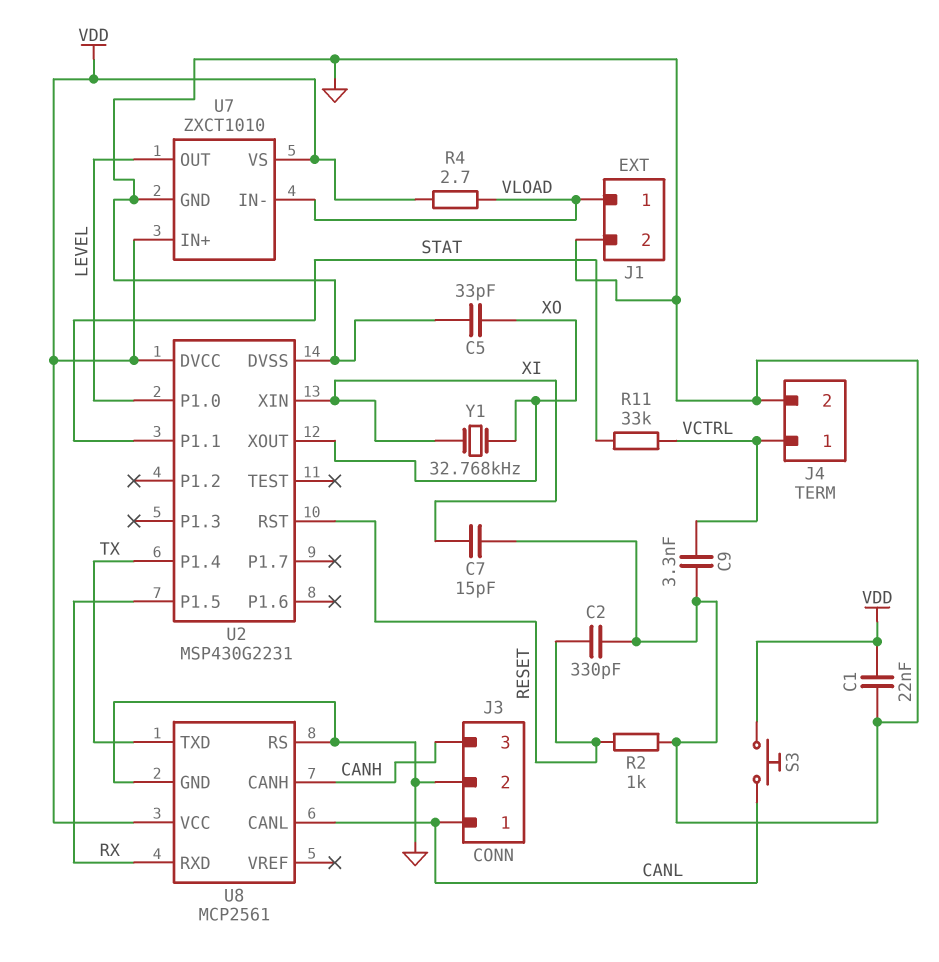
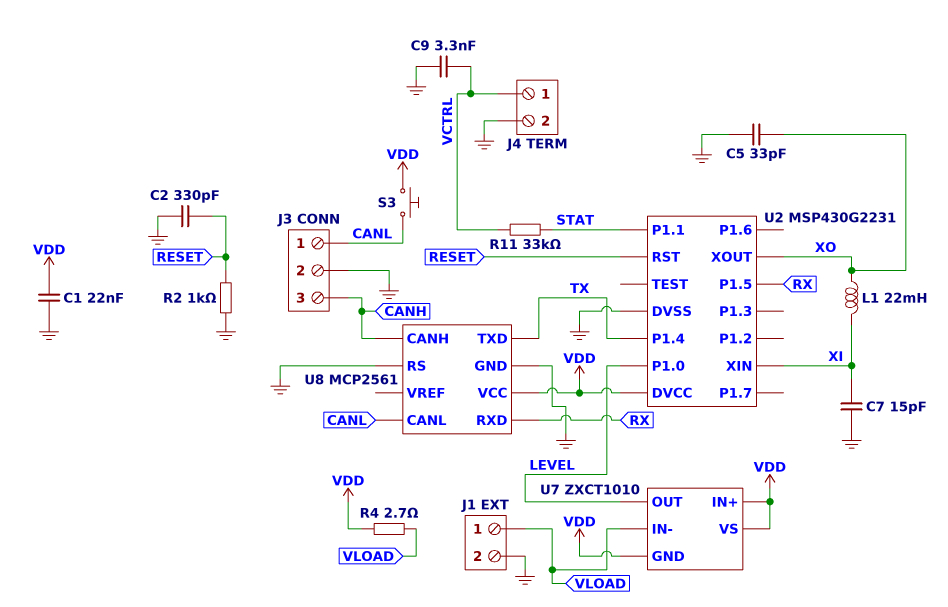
L1: none -> 22mH (XI, XO)
U7 pin GND: GND -> VDD
Y1: 32.768kHz (XI, XO) -> none

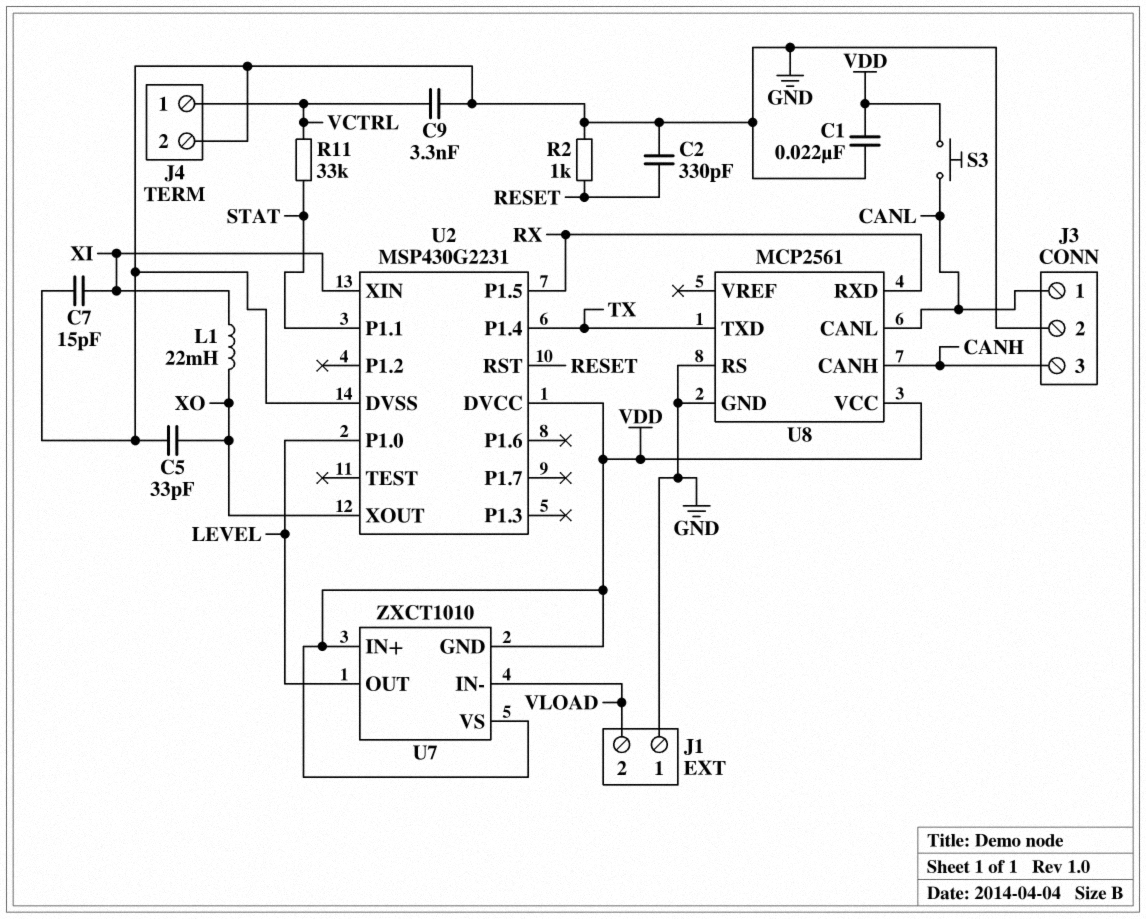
J1 pin 1: VLOAD -> GND
J1 pin 2: GND -> VLOAD
R4: 2.7 (VDD, VLOAD) -> none

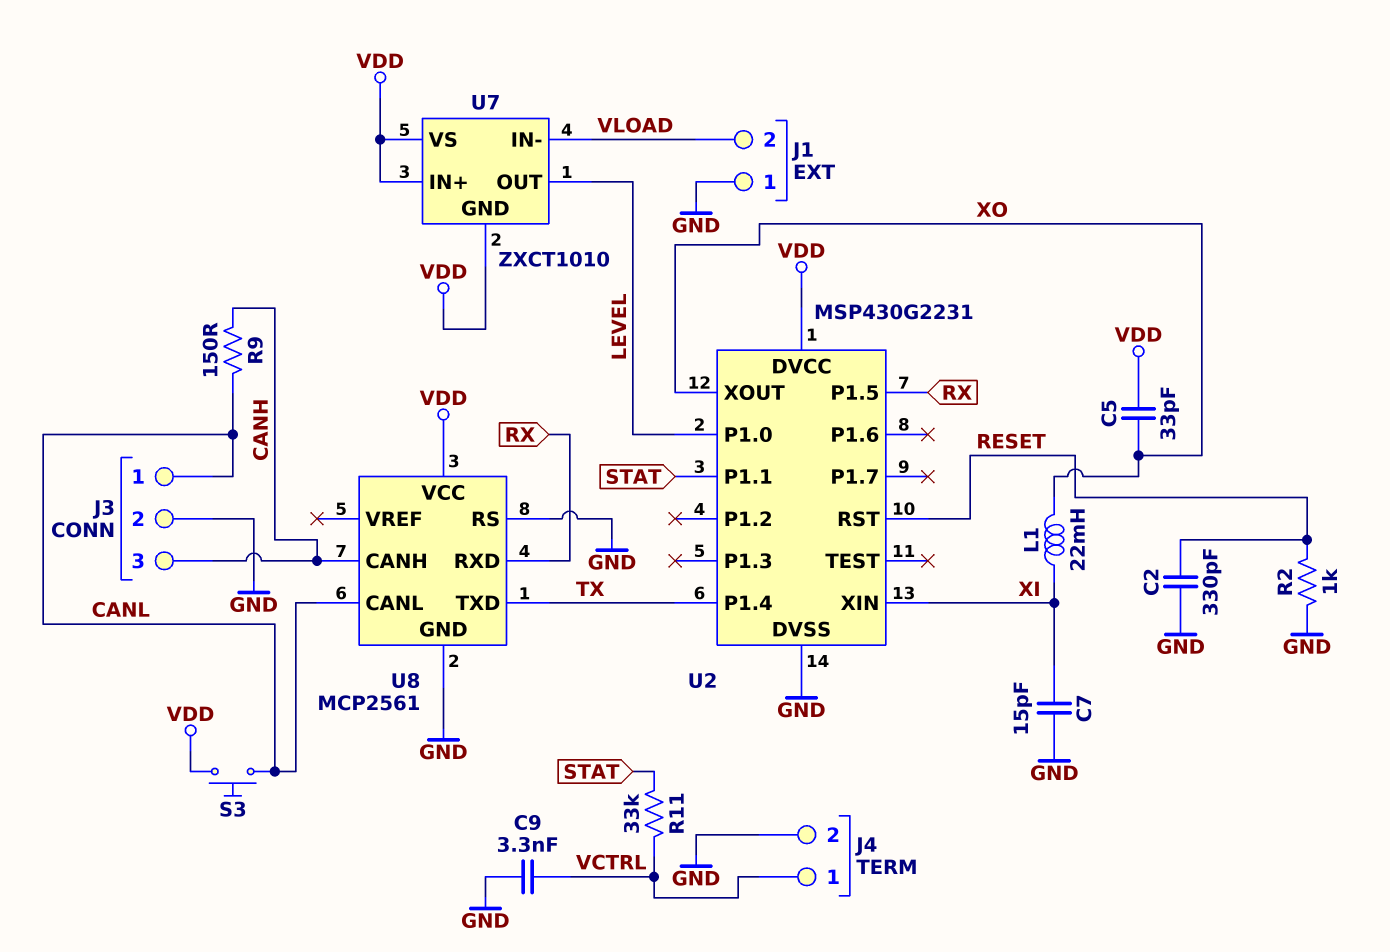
C1: 22nF (GND, VDD) -> none
C5: 33pF (GND, XO) -> 33pF (VDD, XO)
R9: none -> 150 (CANH, CANL)

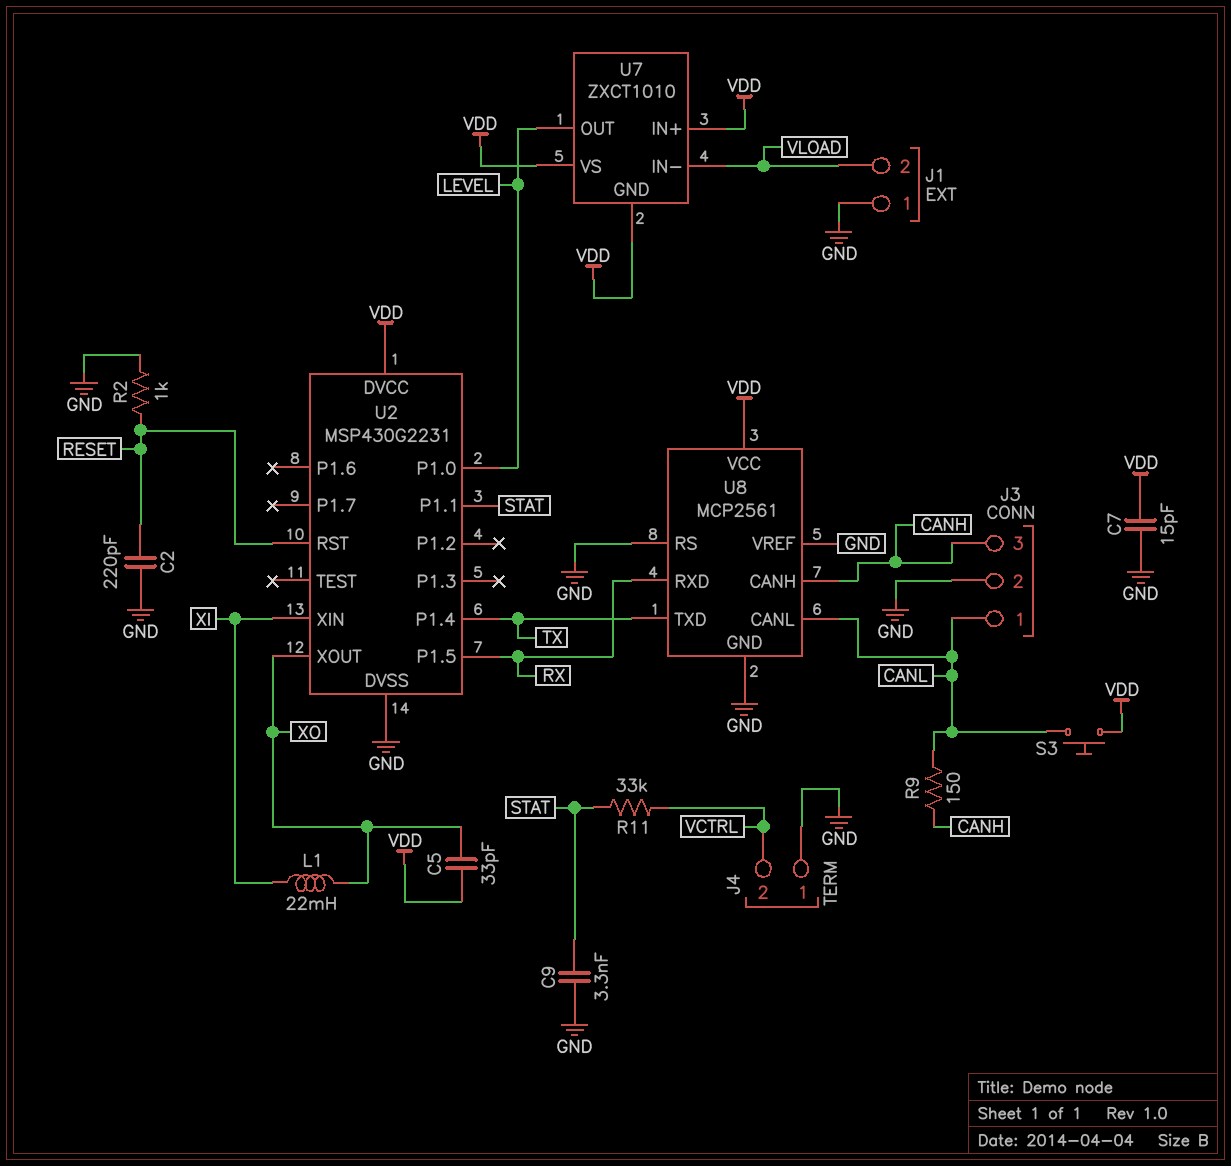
C2: 330pF (GND, RESET) -> 220pF (GND, RESET)
C7: 15pF (GND, XI) -> 15pF (GND, VDD)
C9: 3.3nF (GND, VCTRL) -> 3.3nF (GND, STAT)
J4 pin 1: VCTRL -> GND
J4 pin 2: GND -> VCTRL
U8 pin VREF: none -> GND

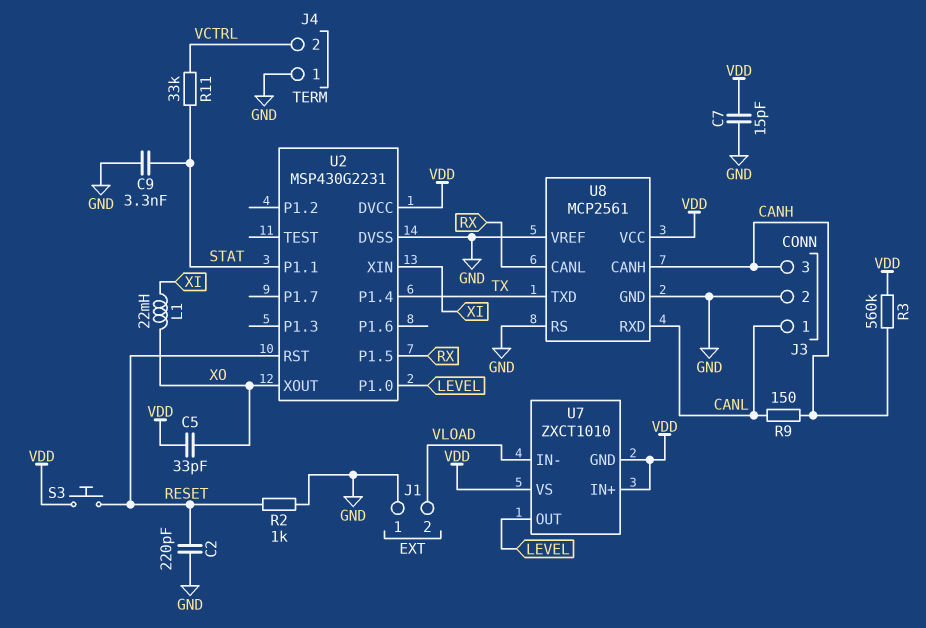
R3: none -> 560k (CANH, VDD)
S3: button (CANL, VDD) -> button (RESET, VDD)
U8 pin CANL: CANL -> RX
U8 pin RXD: RX -> CANL

